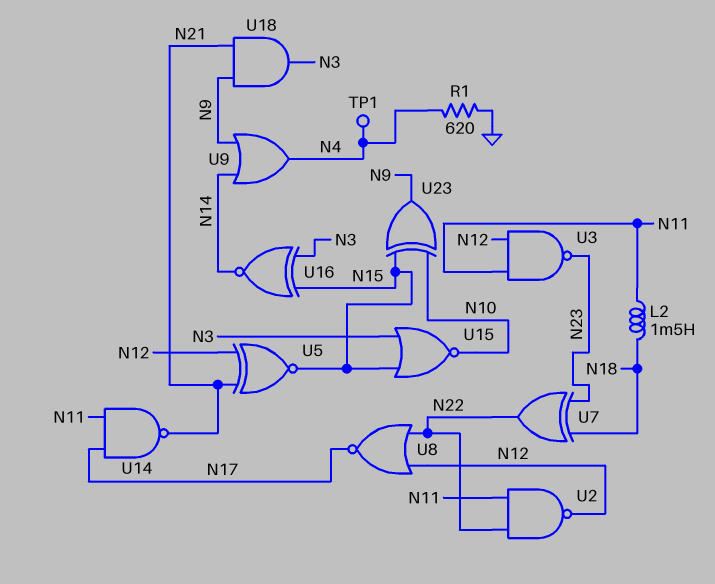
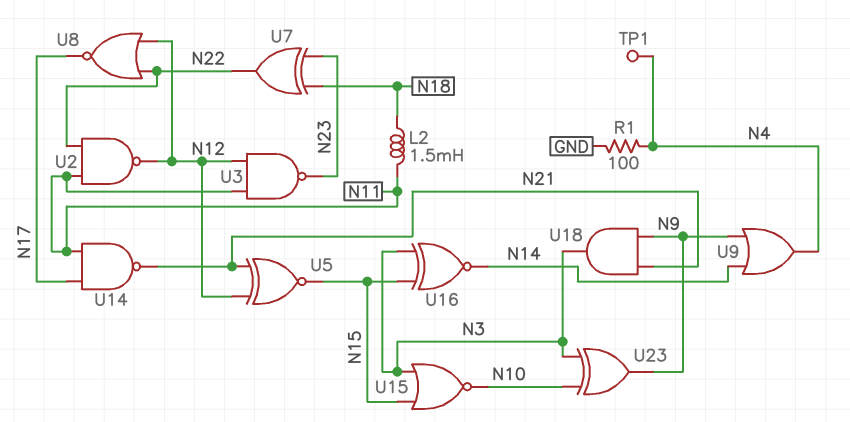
R1: 620 (GND, N4) -> 100 (GND, N4)
U23: XOR (in N10, in N15, out N9) -> XOR (in N3, in N10, out N9)

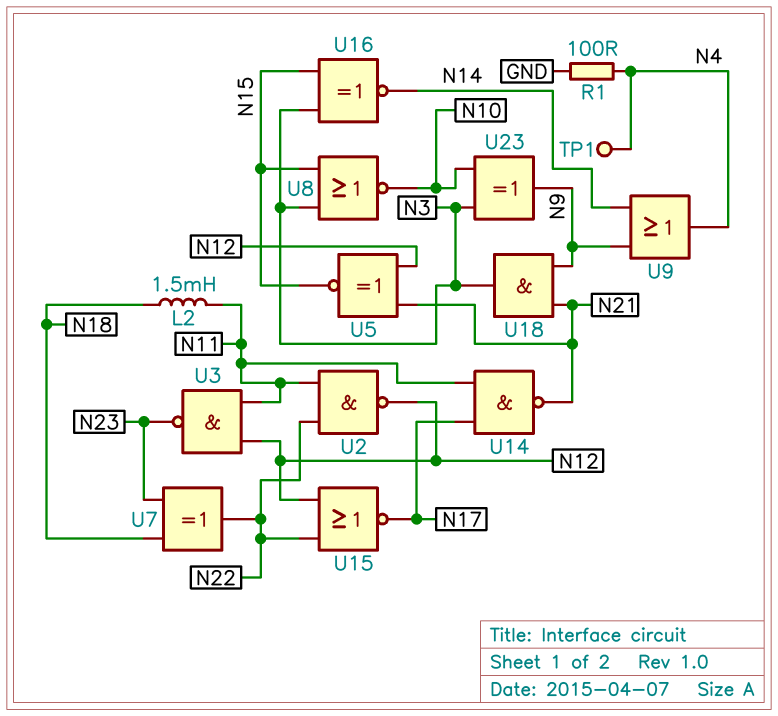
U8: NOR (in N12, in N22, out N17) -> NOR (in N3, in N15, out N10)
U15: NOR (in N3, in N15, out N10) -> NOR (in N12, in N22, out N17)

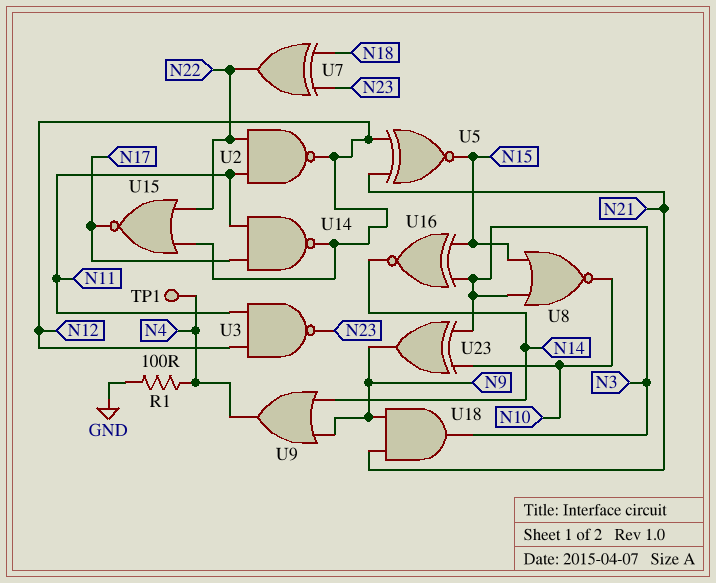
L2: 1.5mH (N11, N18) -> none
U14: NAND (in N11, in N17, out N21) -> NAND (in N11, in N17, out N12)

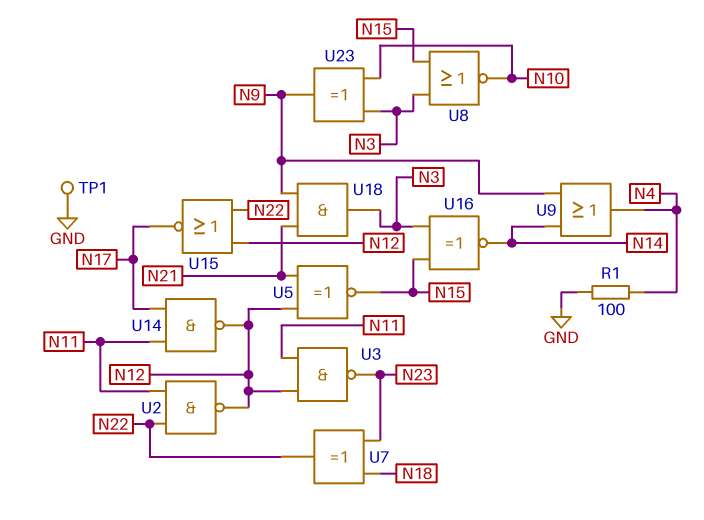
TP1: test point (N4) -> test point (GND)

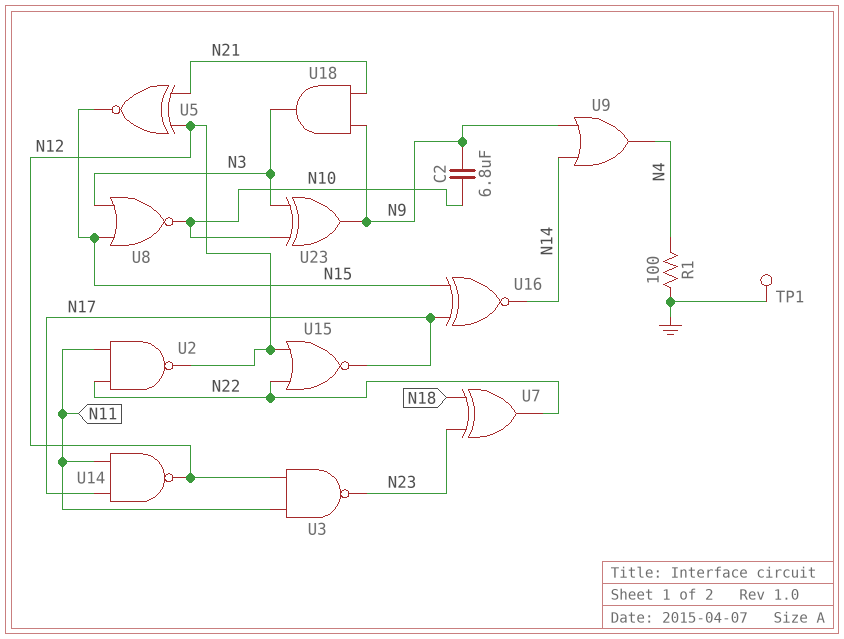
C2: none -> 6.8uF (N9, N10)
U16: XNOR (in N3, in N15, out N14) -> XNOR (in N15, in N17, out N14)

